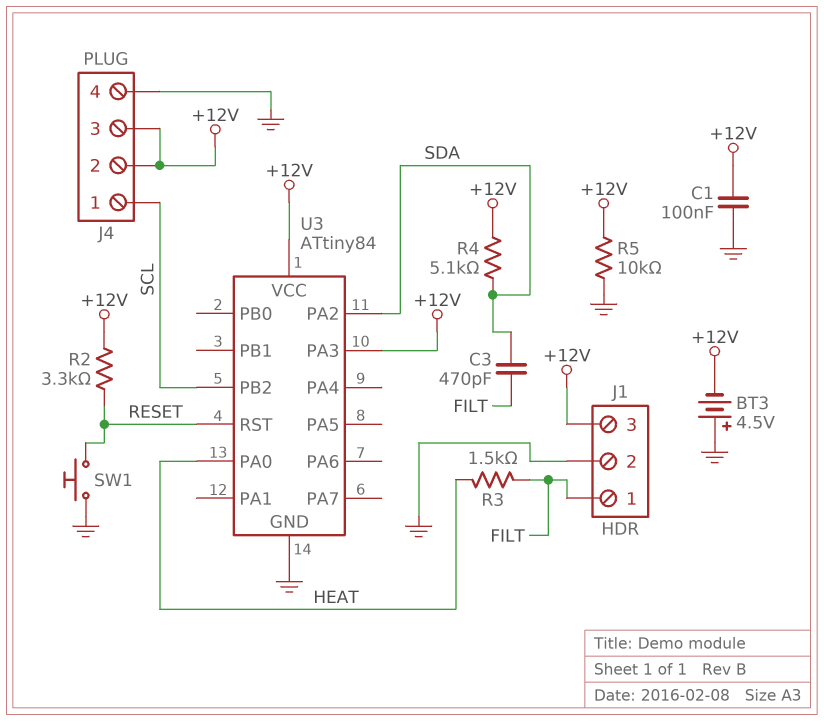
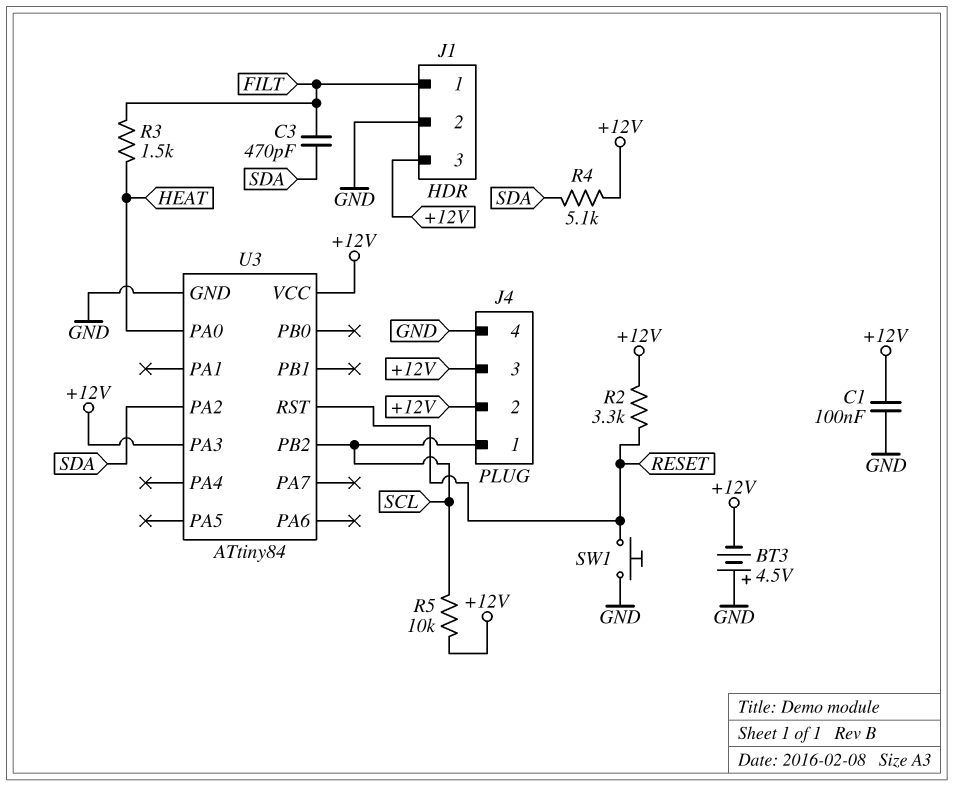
R5: 10k (+12V, GND) -> 10k (+12V, SCL)

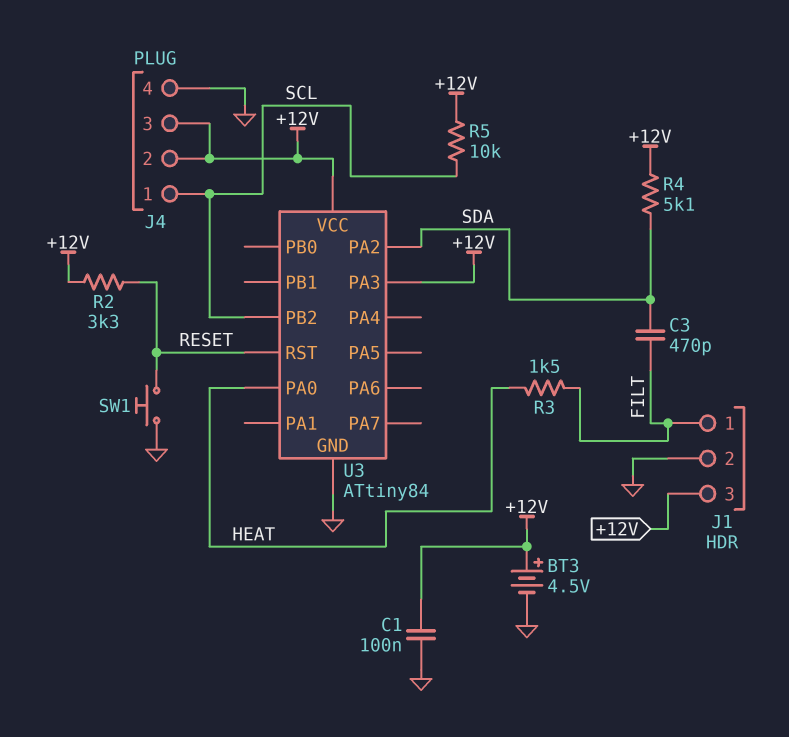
BT3: 4.5V (plus GND, minus +12V) -> 4.5V (plus +12V, minus GND)

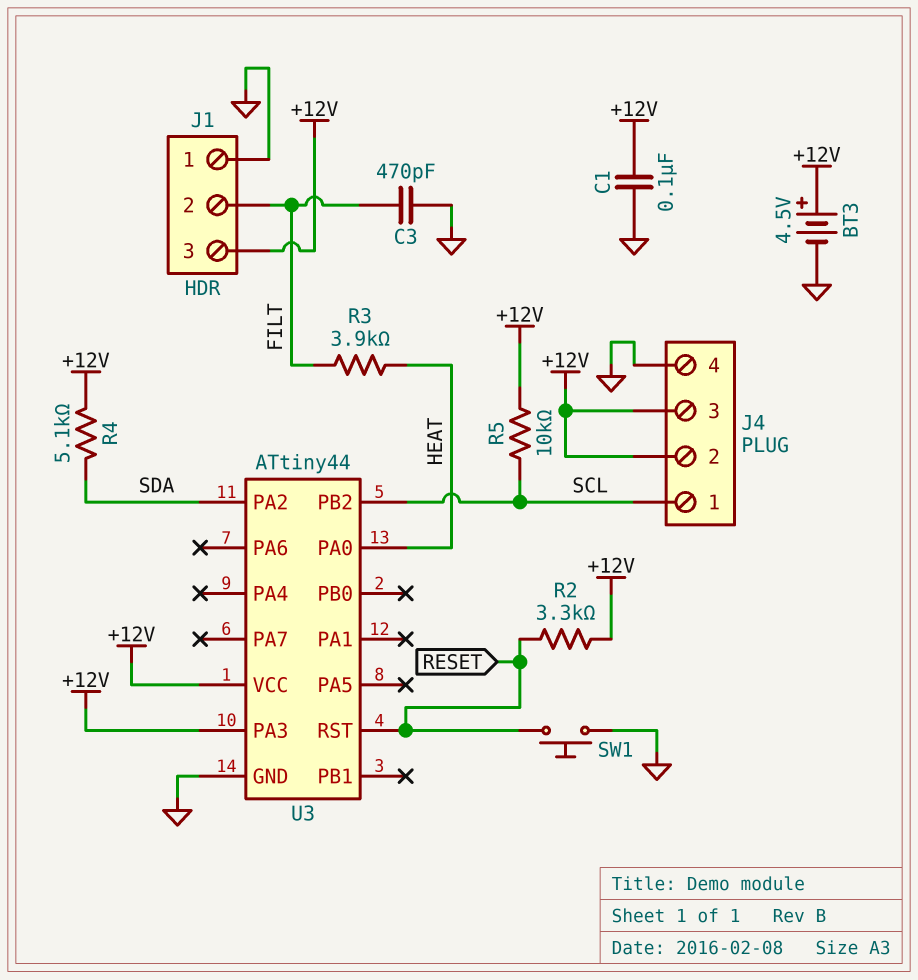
C3: 470pF (FILT, SDA) -> 470pF (FILT, GND)
J1 pin 1: FILT -> GND
J1 pin 2: GND -> FILT
R3: 1.5k (FILT, HEAT) -> 3.9k (FILT, HEAT)
U3: ATtiny84 -> ATtiny44

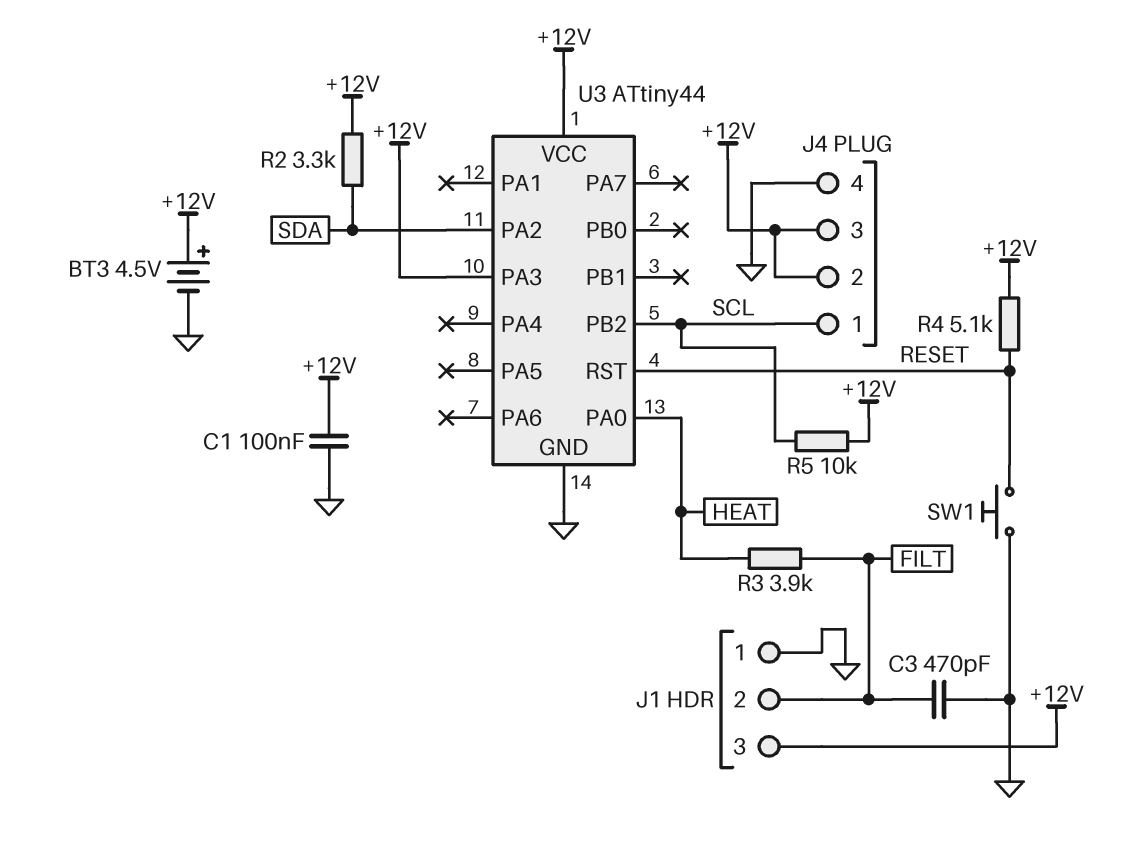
R2: 3.3k (+12V, RESET) -> 3.3k (+12V, SDA)
R4: 5.1k (+12V, SDA) -> 5.1k (+12V, RESET)

